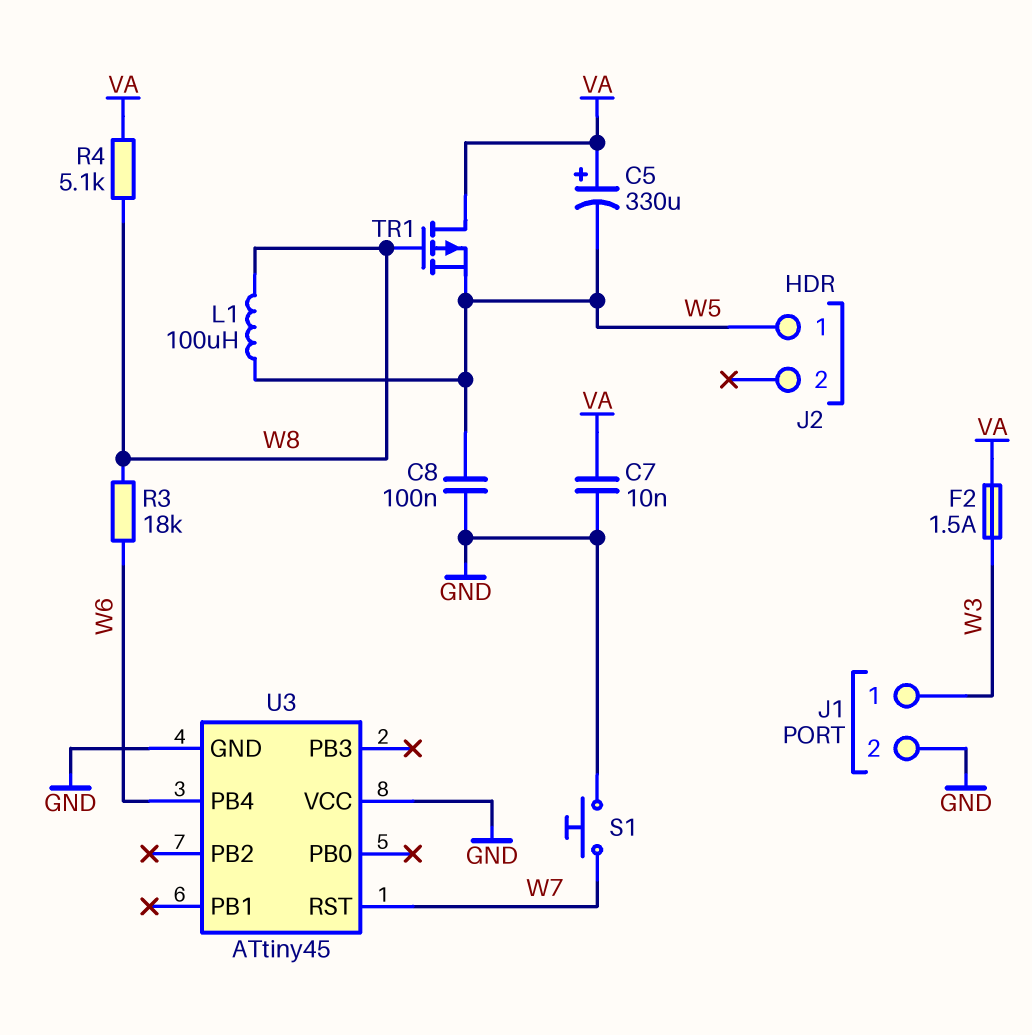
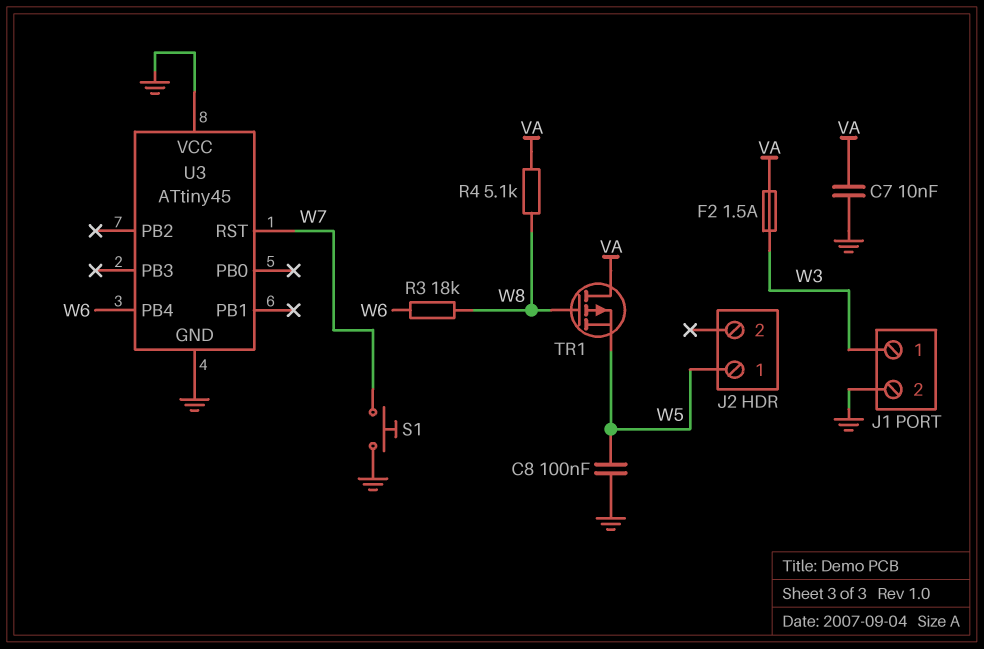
C5: 330uF (plus VA, minus W5) -> none
L1: 100uH (W5, W8) -> none

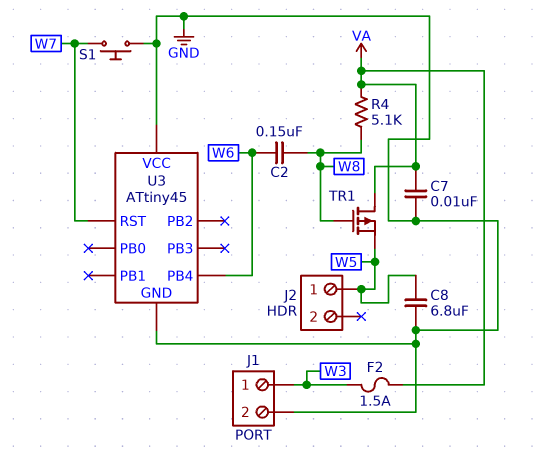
C2: none -> 150nF (W6, W8)
C8: 100nF (GND, W5) -> 6.8uF (GND, W5)
R3: 18k (W6, W8) -> none

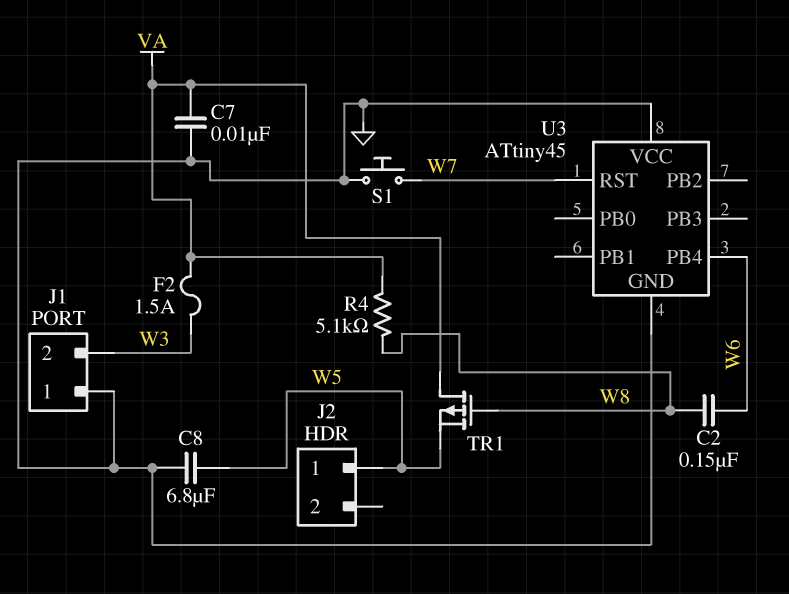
J1 pin 1: W3 -> GND
J1 pin 2: GND -> W3

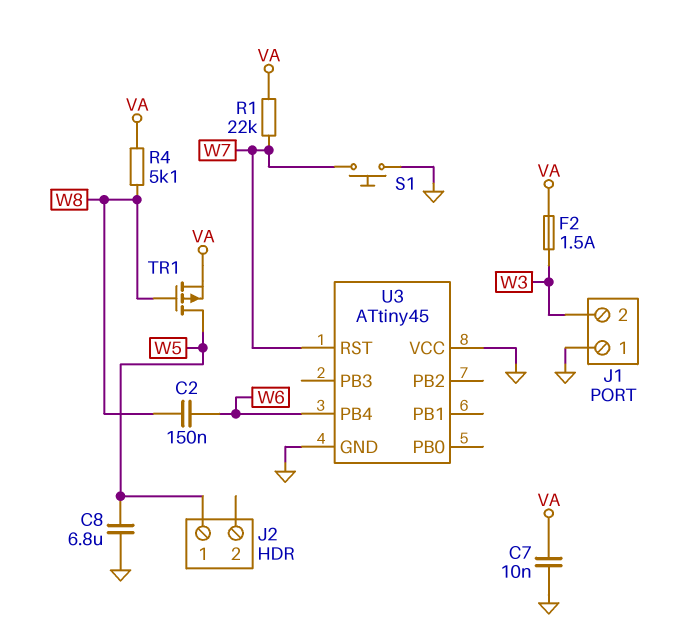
R1: none -> 22k (VA, W7)
TR1: PMOS (G W8, D VA, S W5) -> PMOS (G W8, D W5, S VA)

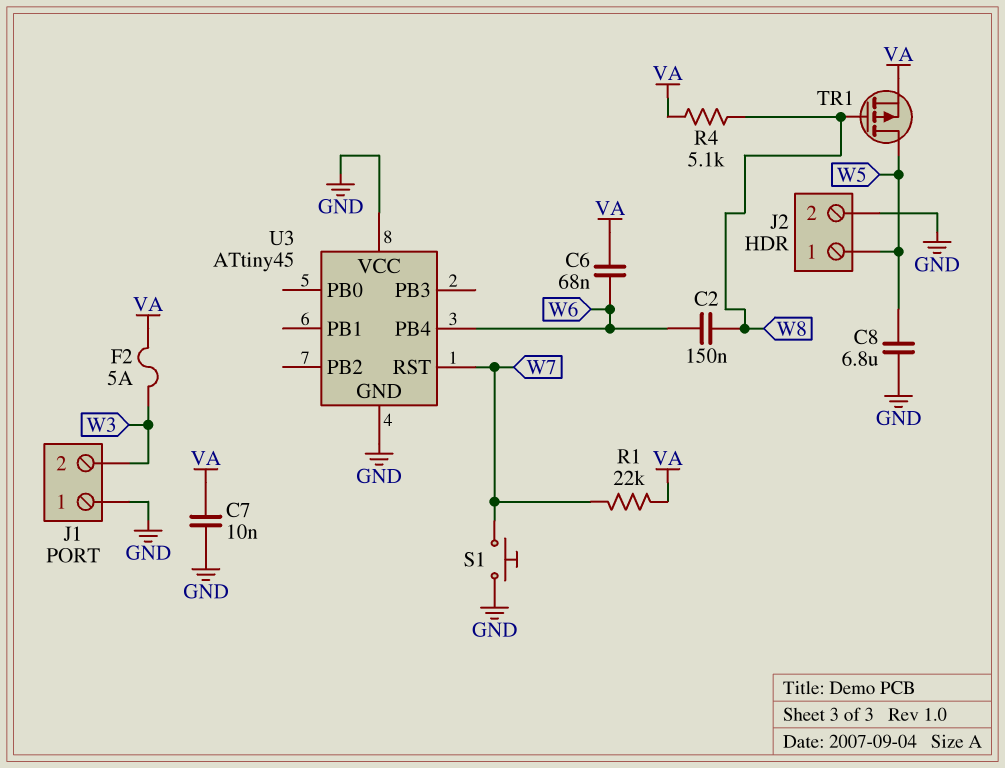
C6: none -> 68nF (VA, W6)
F2: 1.5A (VA, W3) -> 5A (VA, W3)
J2 pin 2: none -> GND

